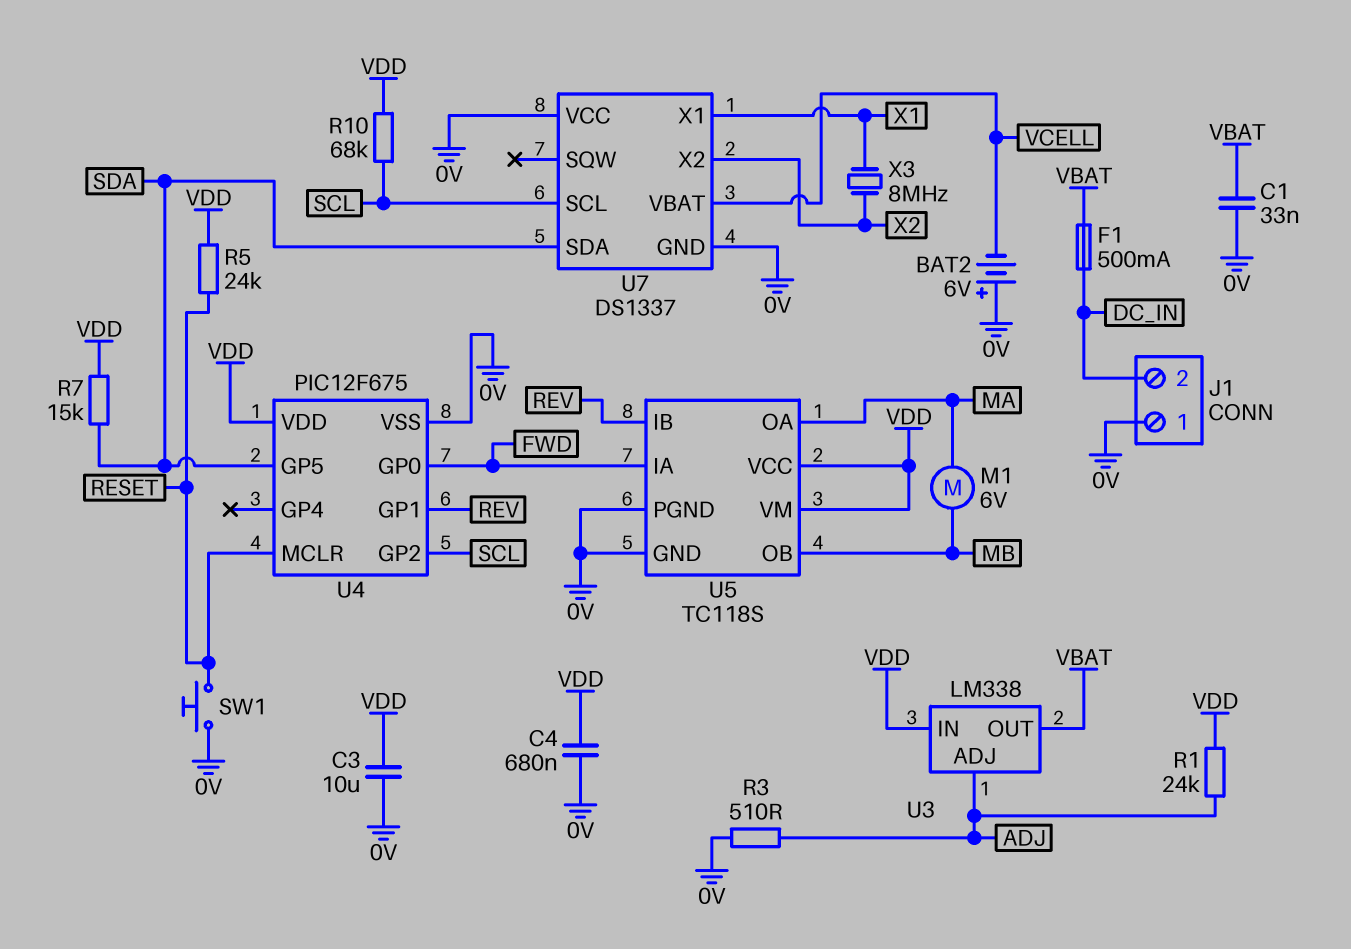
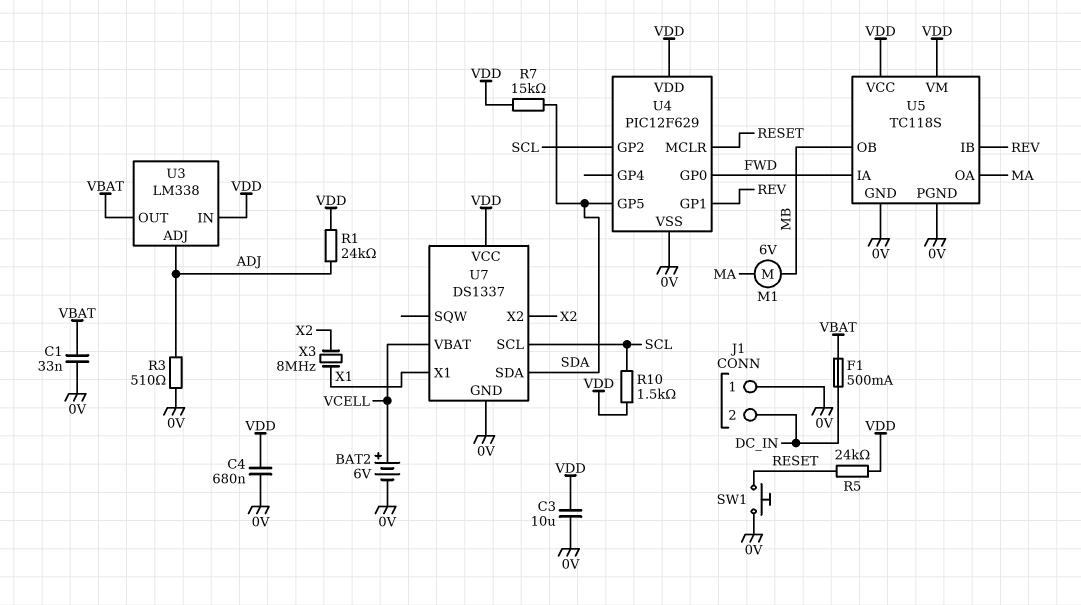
BAT2: 6V (plus 0V, minus VCELL) -> 6V (plus VCELL, minus 0V)
R10: 68k (SCL, VDD) -> 1.5k (SCL, VDD)
U4: PIC12F675 -> PIC12F629
U7 pin VCC: 0V -> VDD

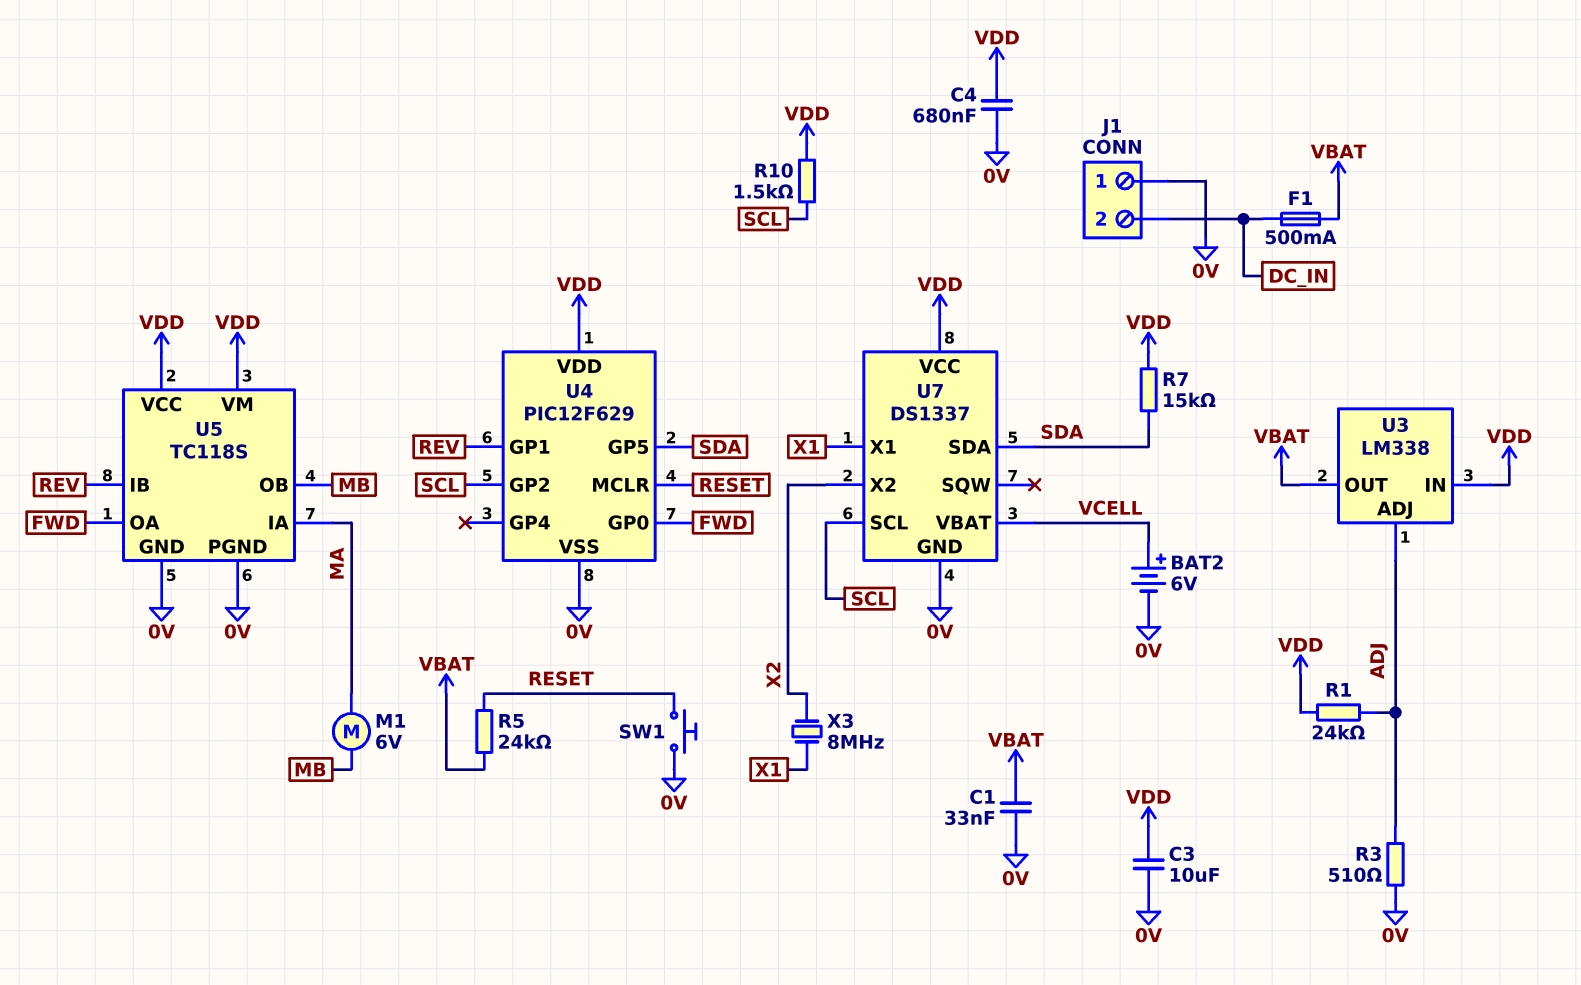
R5: 24k (RESET, VDD) -> 24k (RESET, VBAT)
U5 pin IA: FWD -> MA
U5 pin OA: MA -> FWD

